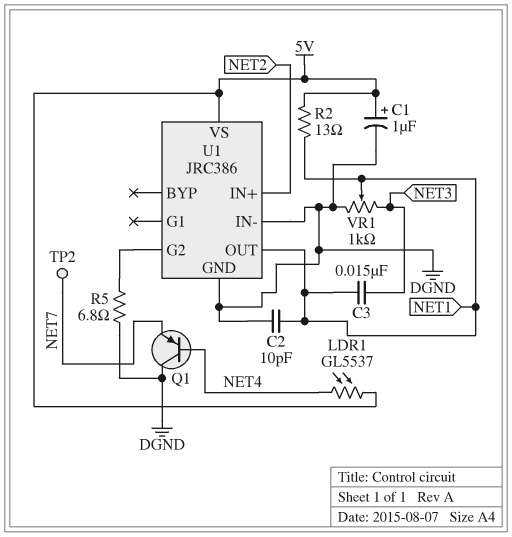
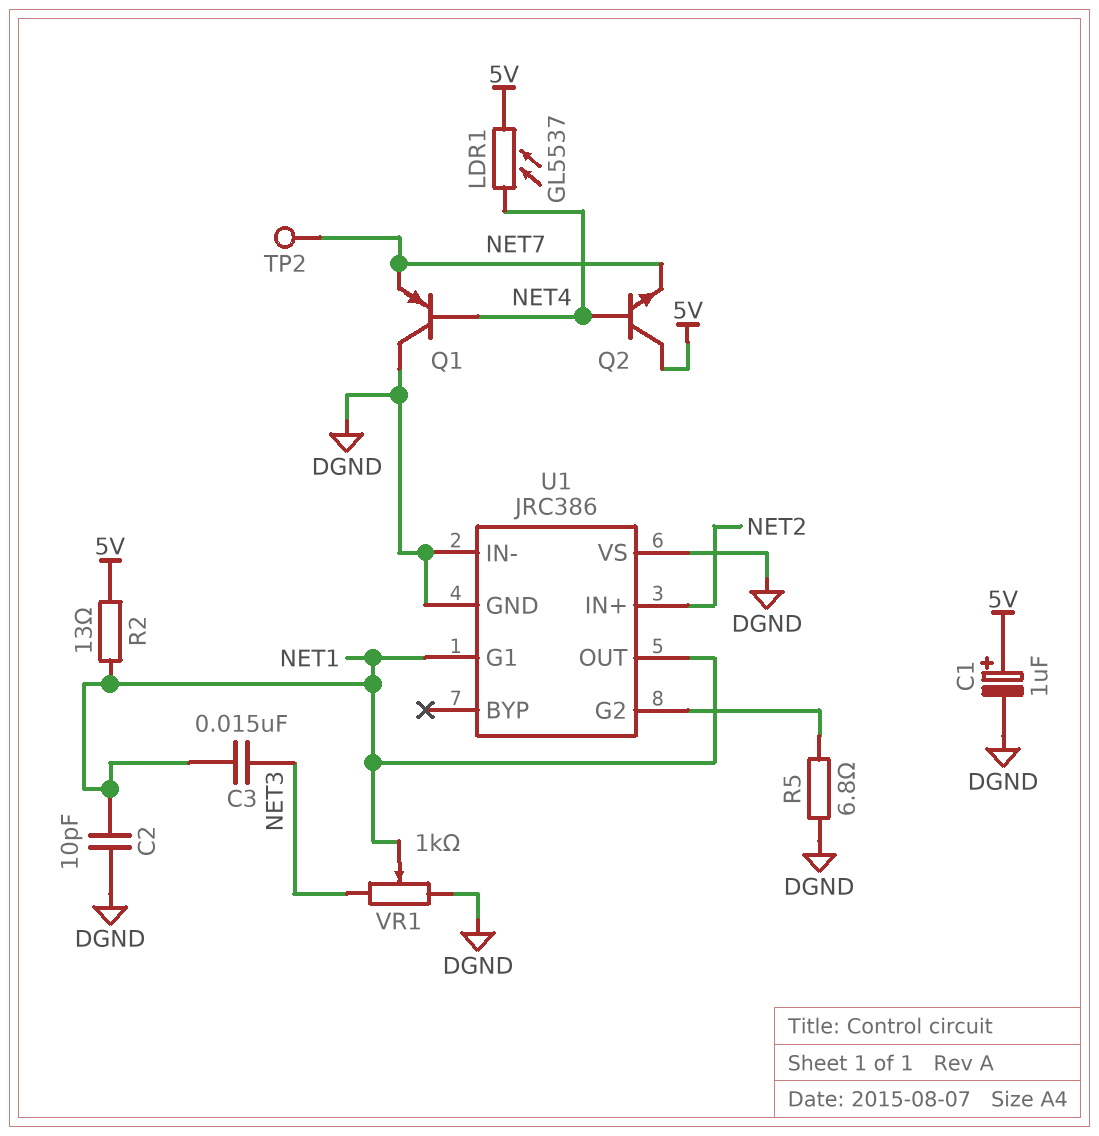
Q2: none -> NPN (B NET4, C 5V, E NET7)
U1 pin G1: none -> NET1
U1 pin VS: 5V -> DGND

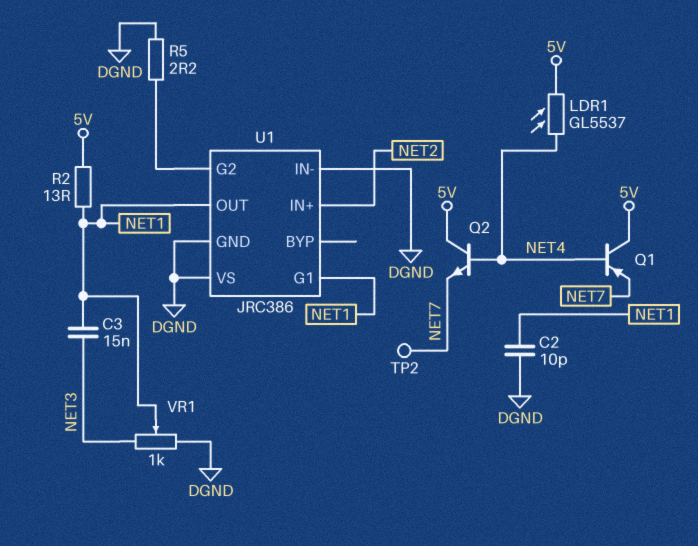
C1: 1uF (plus 5V, minus DGND) -> none
Q1: PNP (B NET4, C DGND, E NET7) -> PNP (B NET4, C 5V, E NET7)
R5: 6.8 (DGND, U1/G2) -> 2.2 (DGND, U1/G2)

